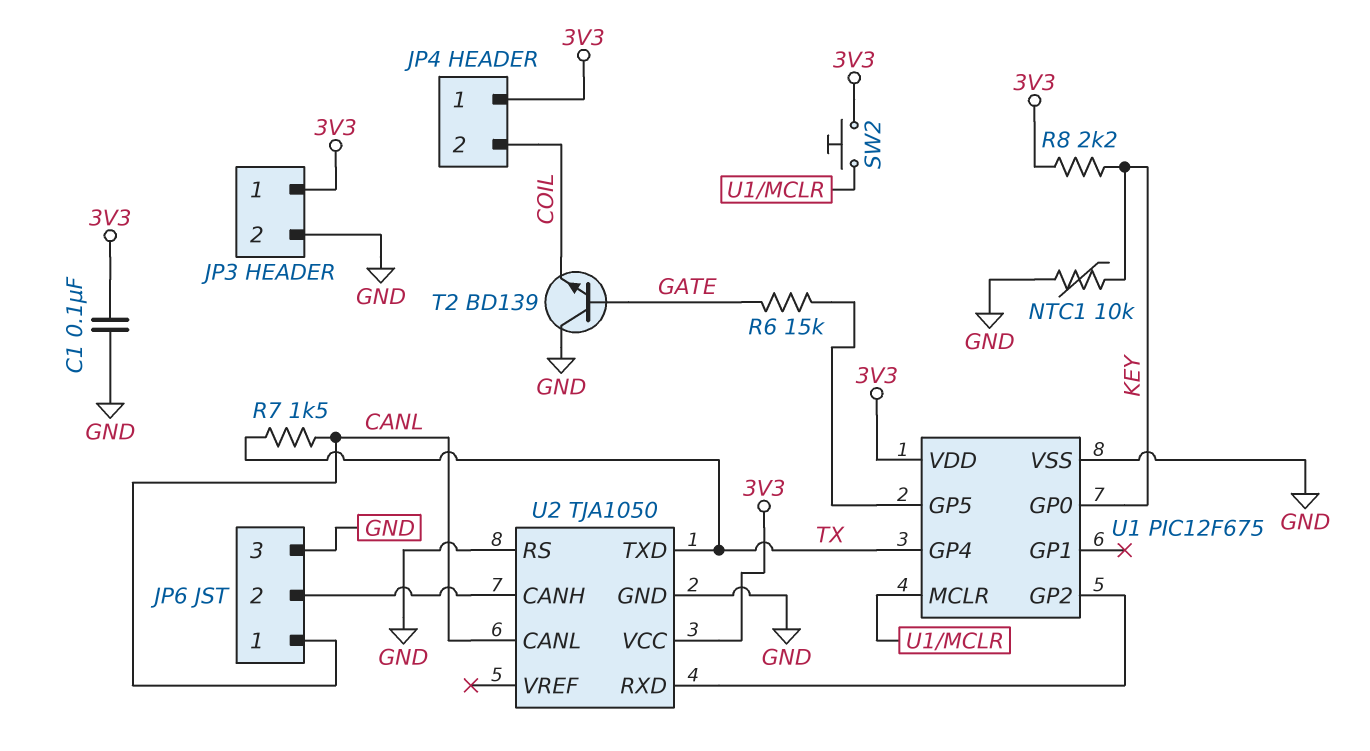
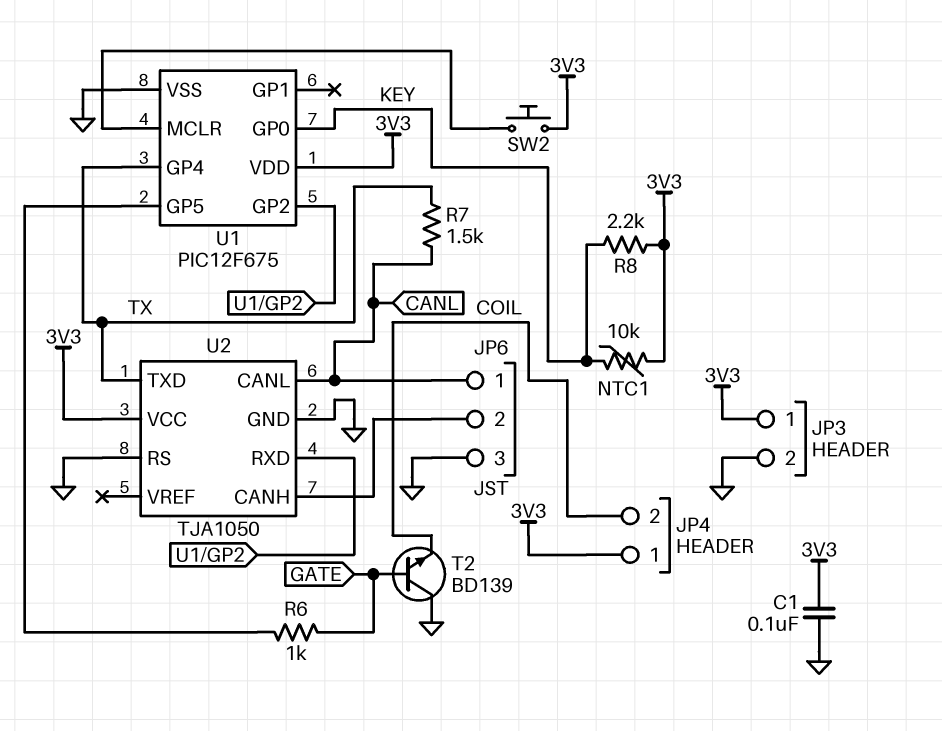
NTC1: 10k (GND, KEY) -> 10k (3V3, KEY)
R6: 15k (GATE, U1/GP5) -> 1k (GATE, U1/GP5)

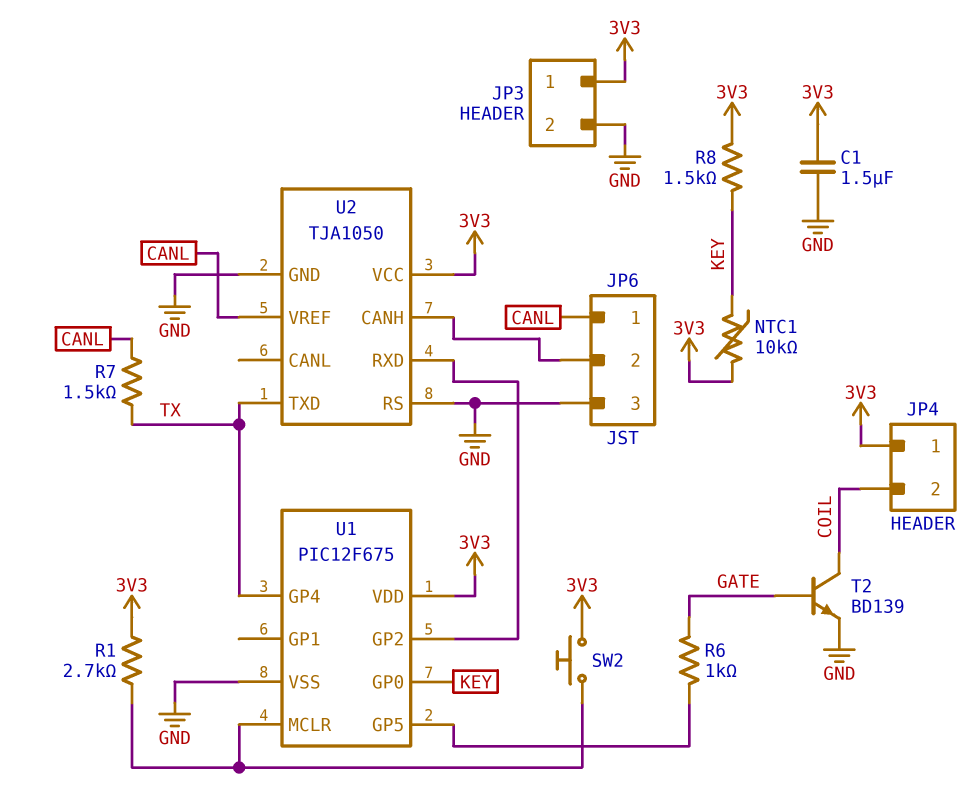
C1: 100nF (3V3, GND) -> 1.5uF (3V3, GND)
R1: none -> 2.7k (3V3, U1/MCLR)
R8: 2.2k (3V3, KEY) -> 1.5k (3V3, KEY)
T2: NPN BD139 (B GATE, C GND, E COIL) -> NPN BD139 (B GATE, C COIL, E GND)
U2 pin CANL: CANL -> none
U2 pin VREF: none -> CANL

